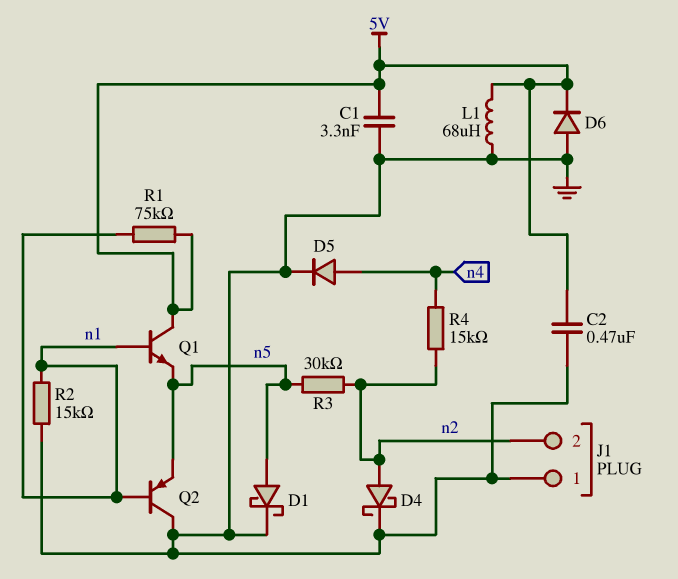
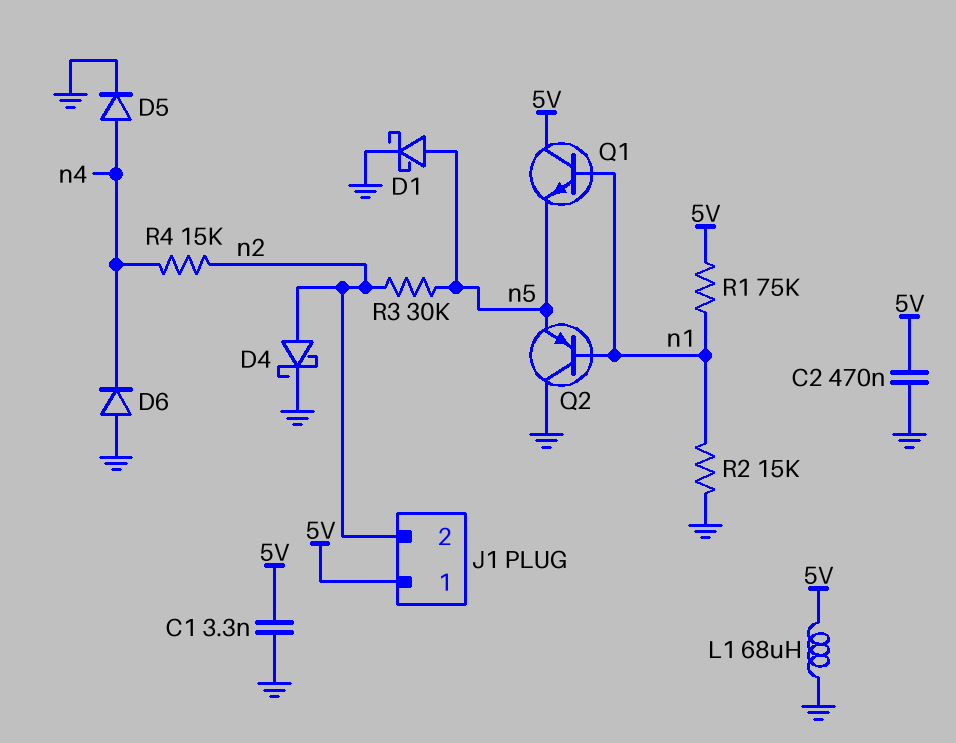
D6: diode (A GND, K 5V) -> diode (A GND, K n4)
J1 pin 1: GND -> 5V

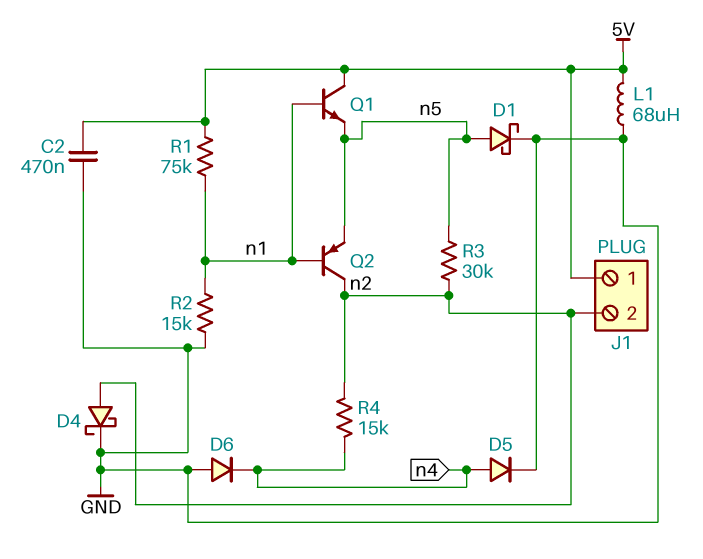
C1: 3.3nF (5V, GND) -> none
Q2: PNP (B n1, C GND, E n5) -> PNP (B n1, C n2, E n5)

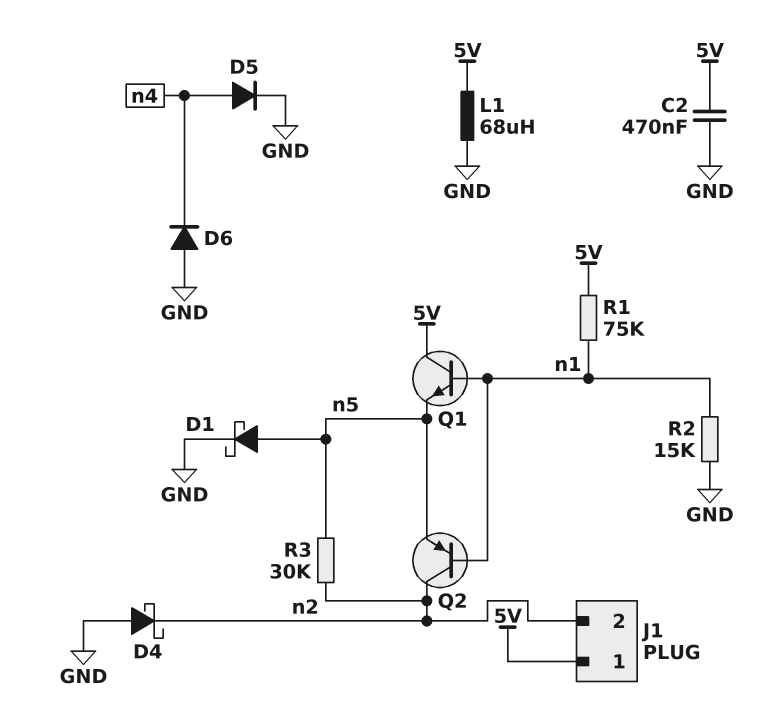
D4: schottky (A n2, K GND) -> schottky (A GND, K n2)
R4: 15k (n2, n4) -> none

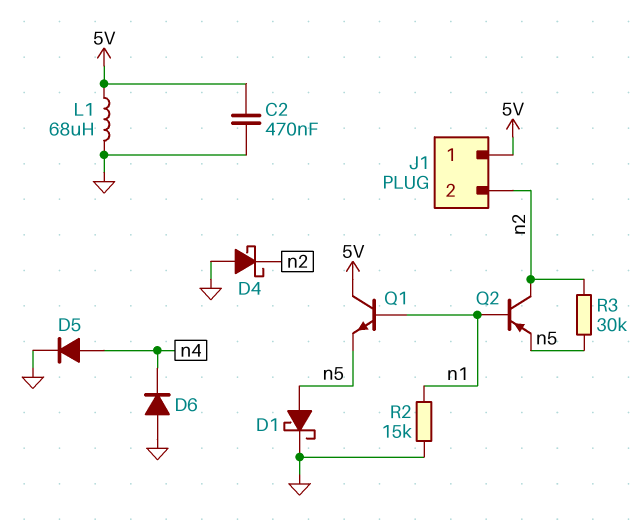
R1: 75k (5V, n1) -> none

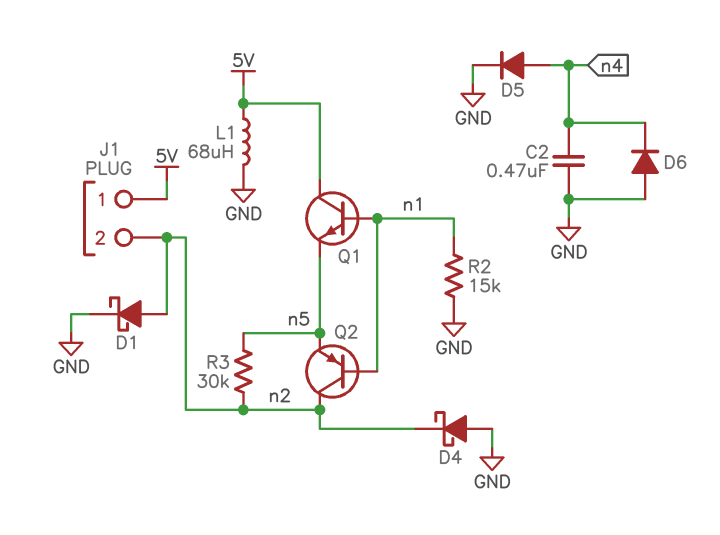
C2: 470nF (5V, GND) -> 470nF (GND, n4)
D1: schottky (A n5, K GND) -> schottky (A n2, K GND)

